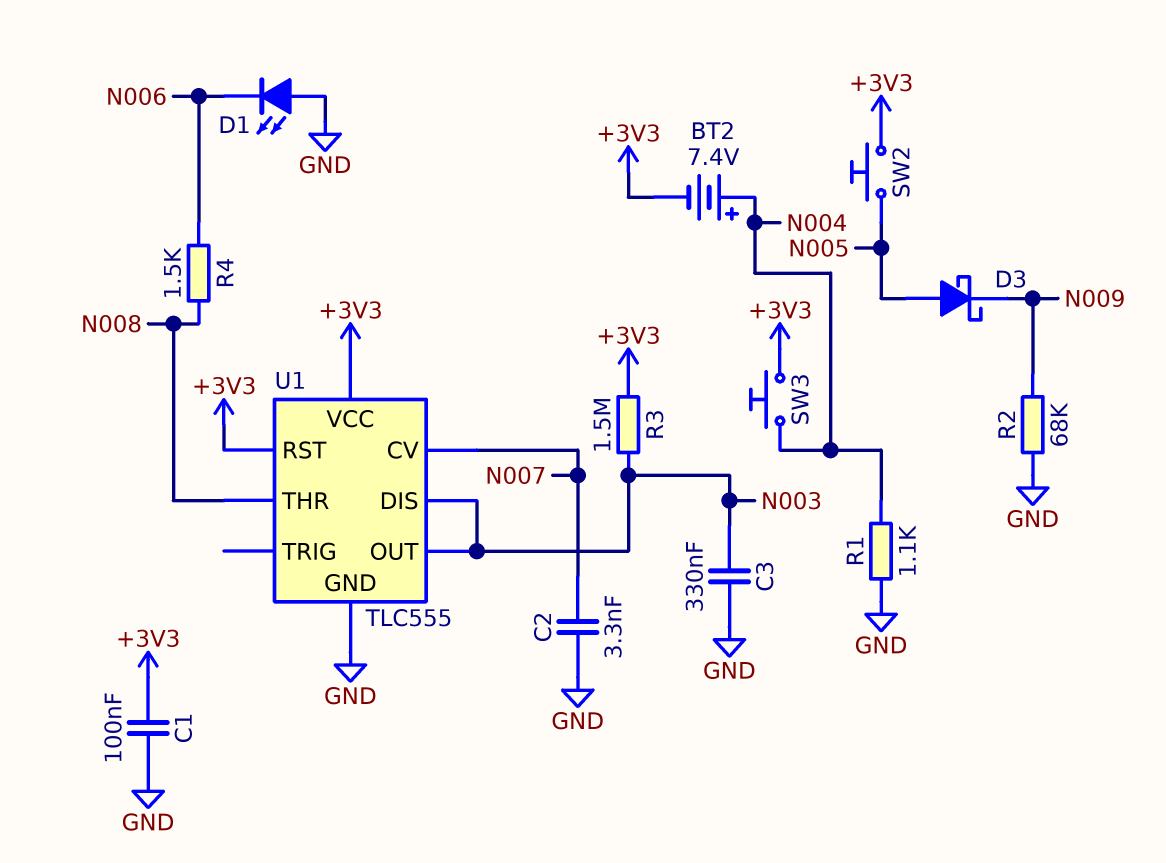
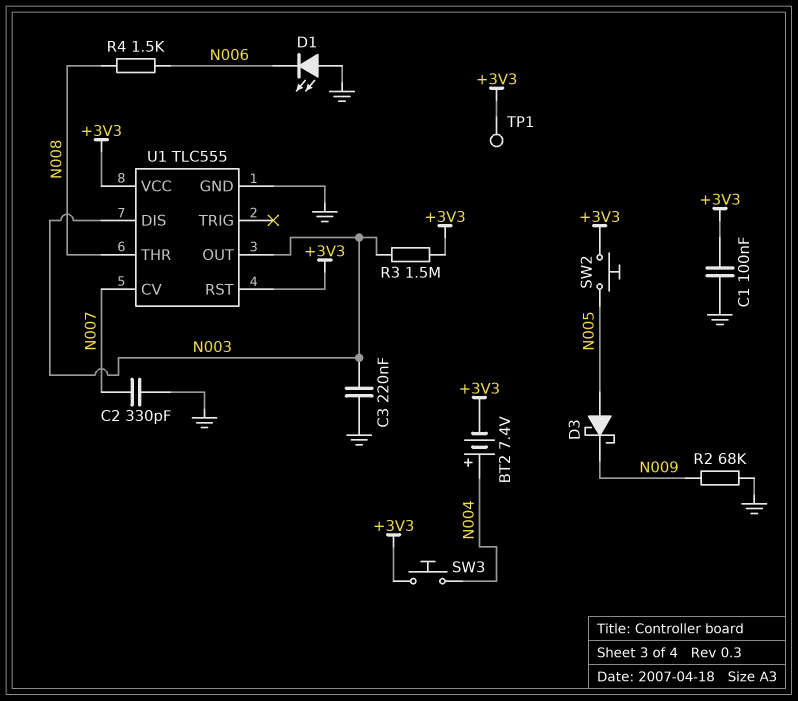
C2: 3.3nF (GND, N007) -> 330pF (GND, N007)
C3: 330nF (GND, N003) -> 220nF (GND, N003)
R1: 1.1k (GND, N004) -> none
TP1: none -> test point (+3V3)

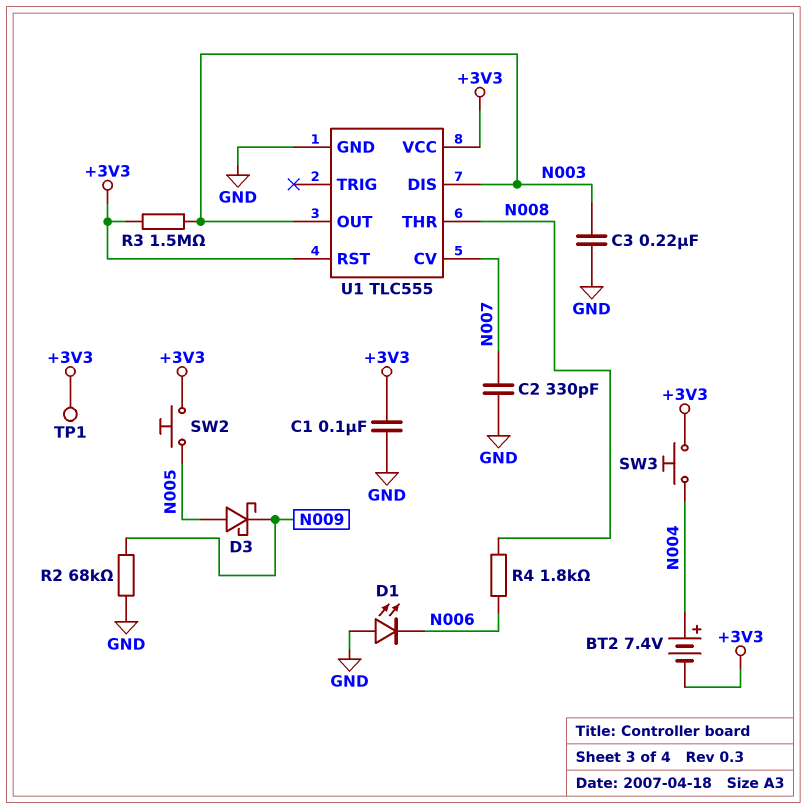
R4: 1.5k (N006, N008) -> 1.8k (N006, N008)

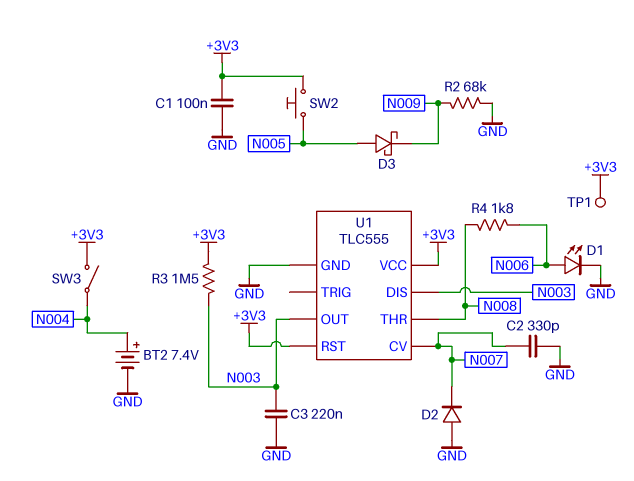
BT2: 7.4V (plus N004, minus +3V3) -> 7.4V (plus N004, minus GND)
D1: LED (A GND, K N006) -> LED (A N006, K GND)
D2: none -> diode (A GND, K N007)
SW3: button (+3V3, N004) -> switch (+3V3, N004)

